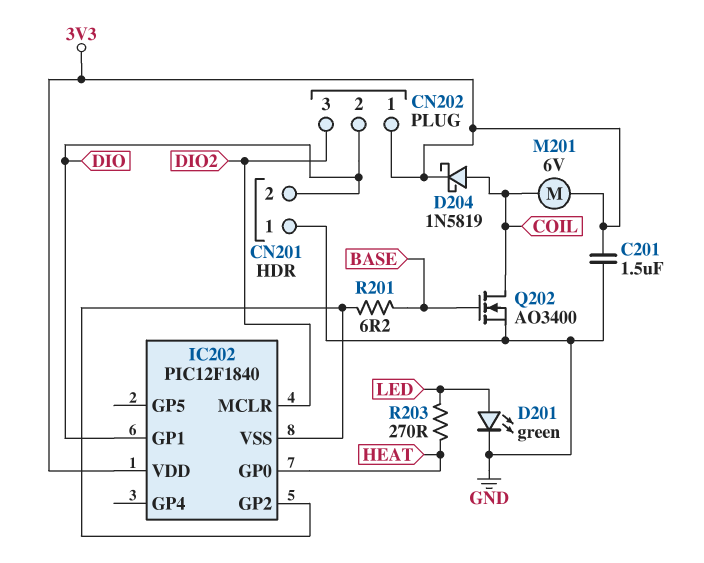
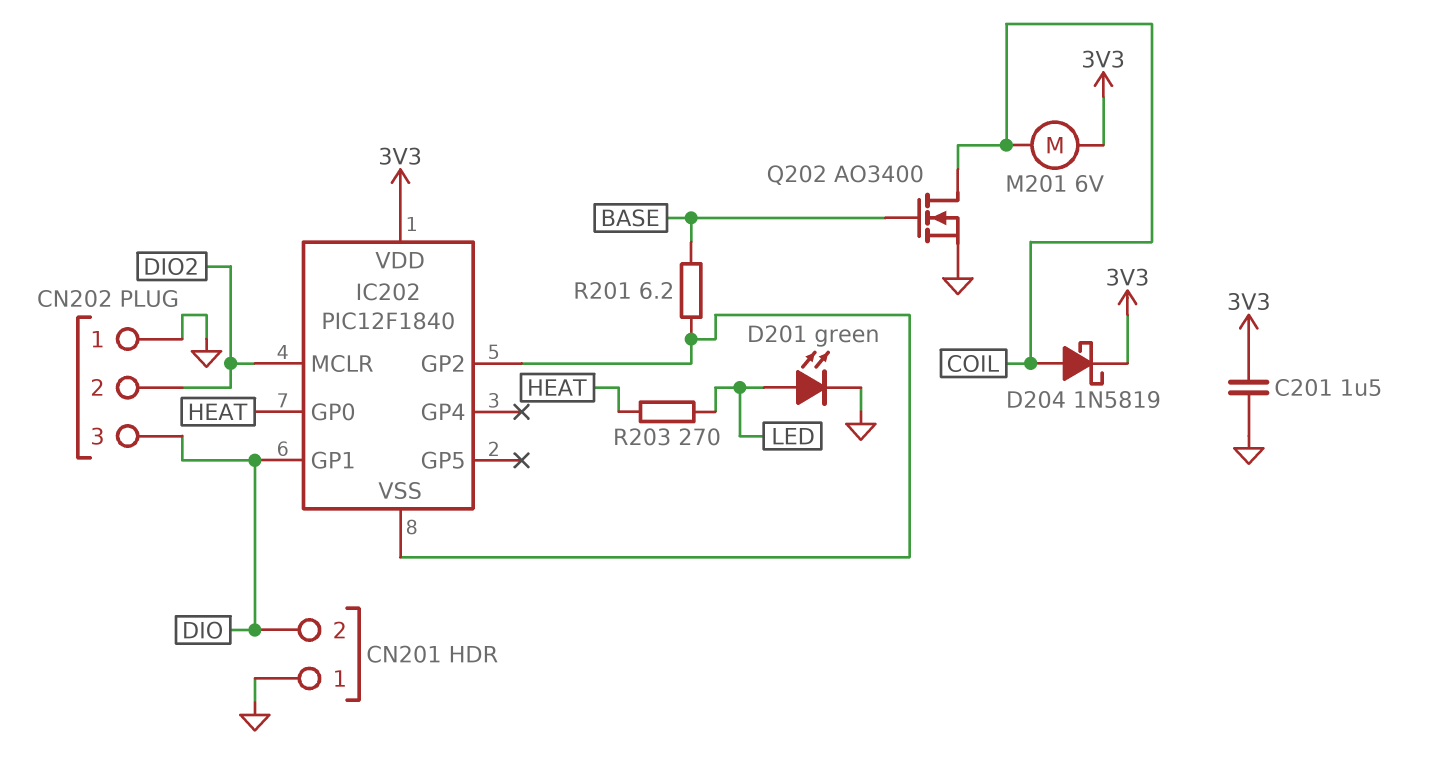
CN202 pin 1: 3V3 -> GND
CN202 pin 2: DIO -> DIO2
CN202 pin 3: DIO2 -> DIO

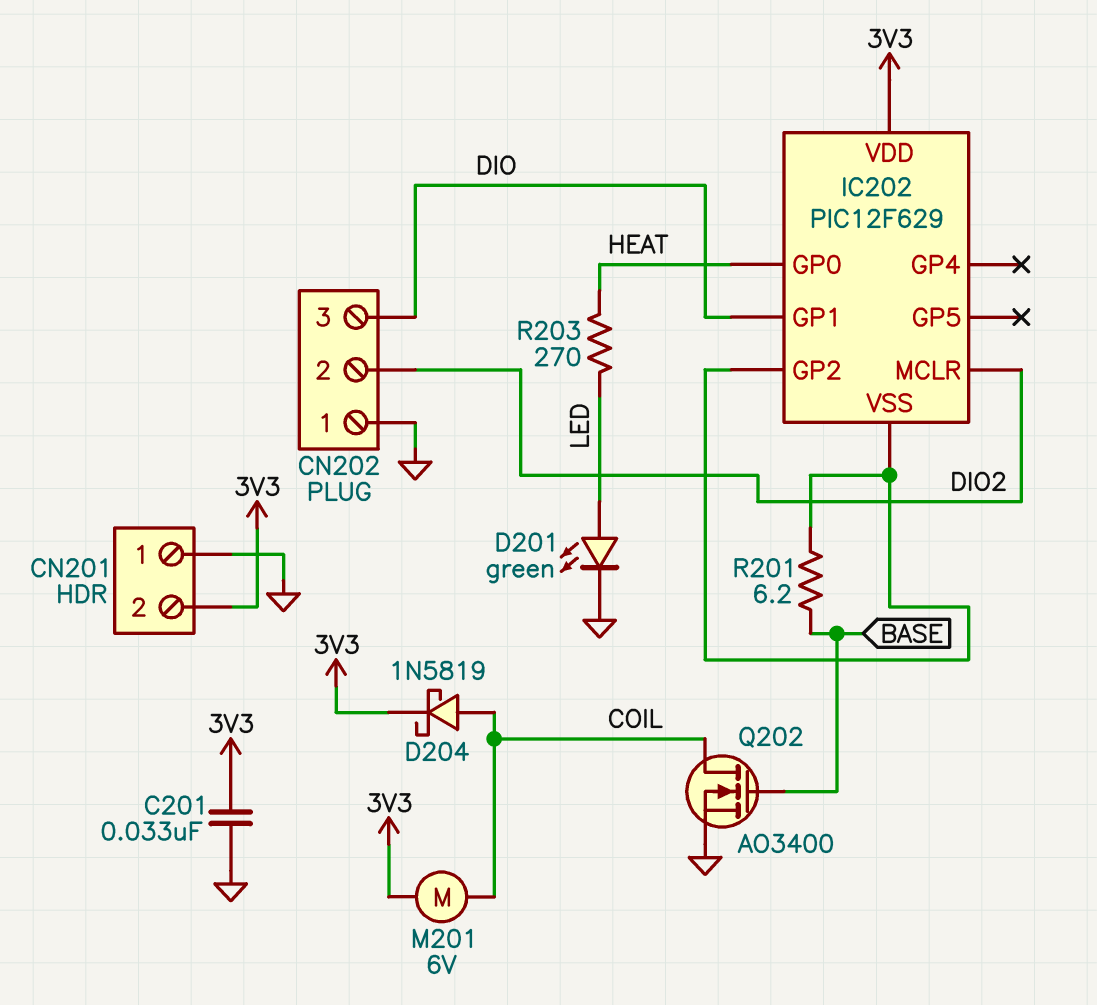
C201: 1.5uF (3V3, GND) -> 33nF (3V3, GND)
CN201 pin 2: DIO -> 3V3
IC202: PIC12F1840 -> PIC12F629

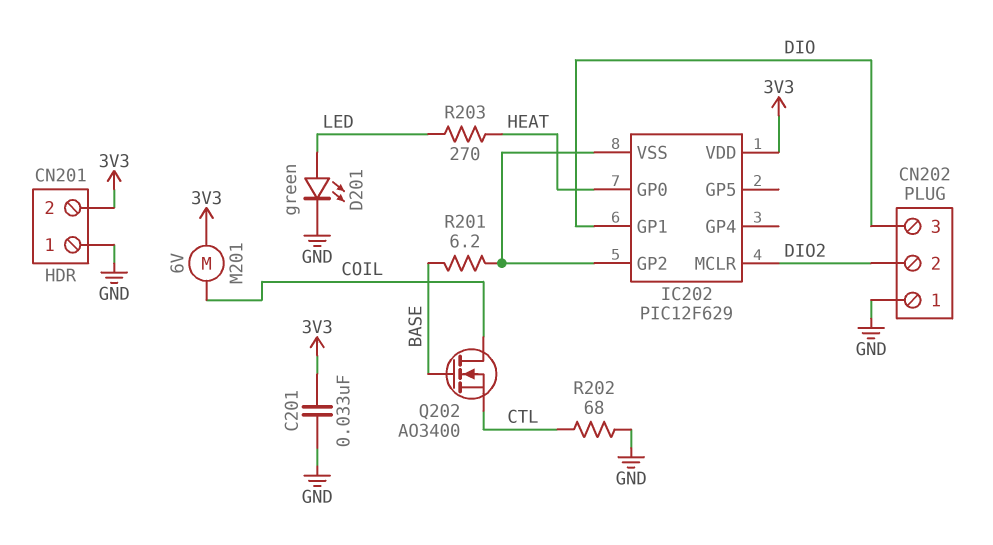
D204: schottky 1N5819 (A COIL, K 3V3) -> none
Q202: NMOS AO3400 (G BASE, D COIL, S GND) -> NMOS AO3400 (G BASE, D COIL, S CTL)
R202: none -> 68 (CTL, GND)

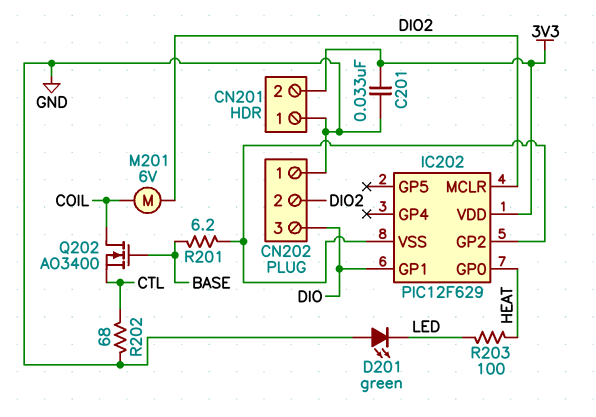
D201: LED green (A LED, K GND) -> LED green (A GND, K LED)
M201: motor 6V (3V3, COIL) -> motor 6V (COIL, DIO2)
R203: 270 (HEAT, LED) -> 100 (HEAT, LED)

